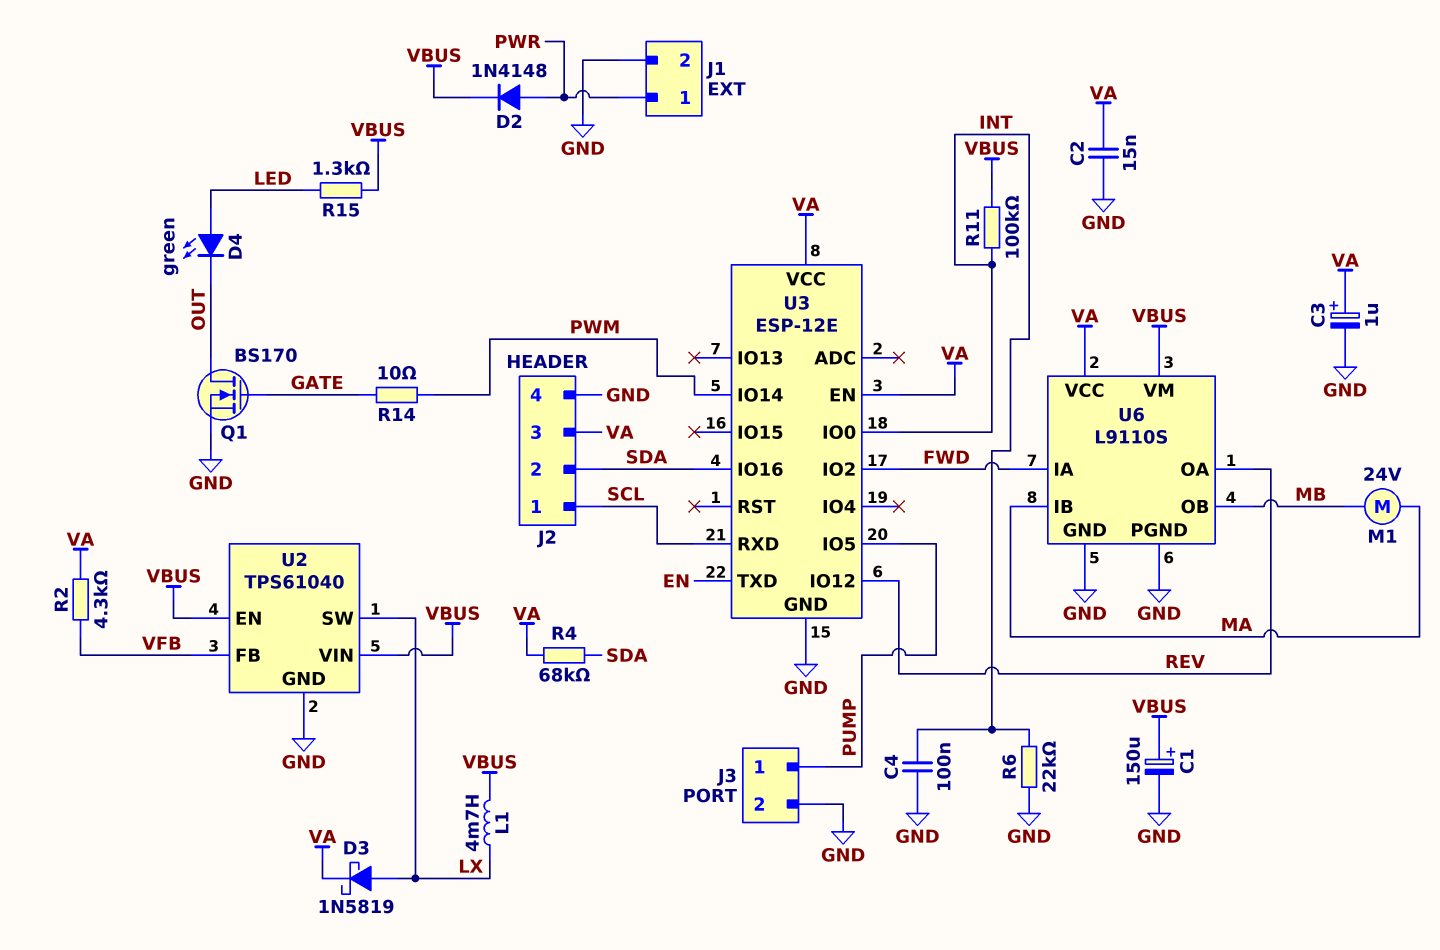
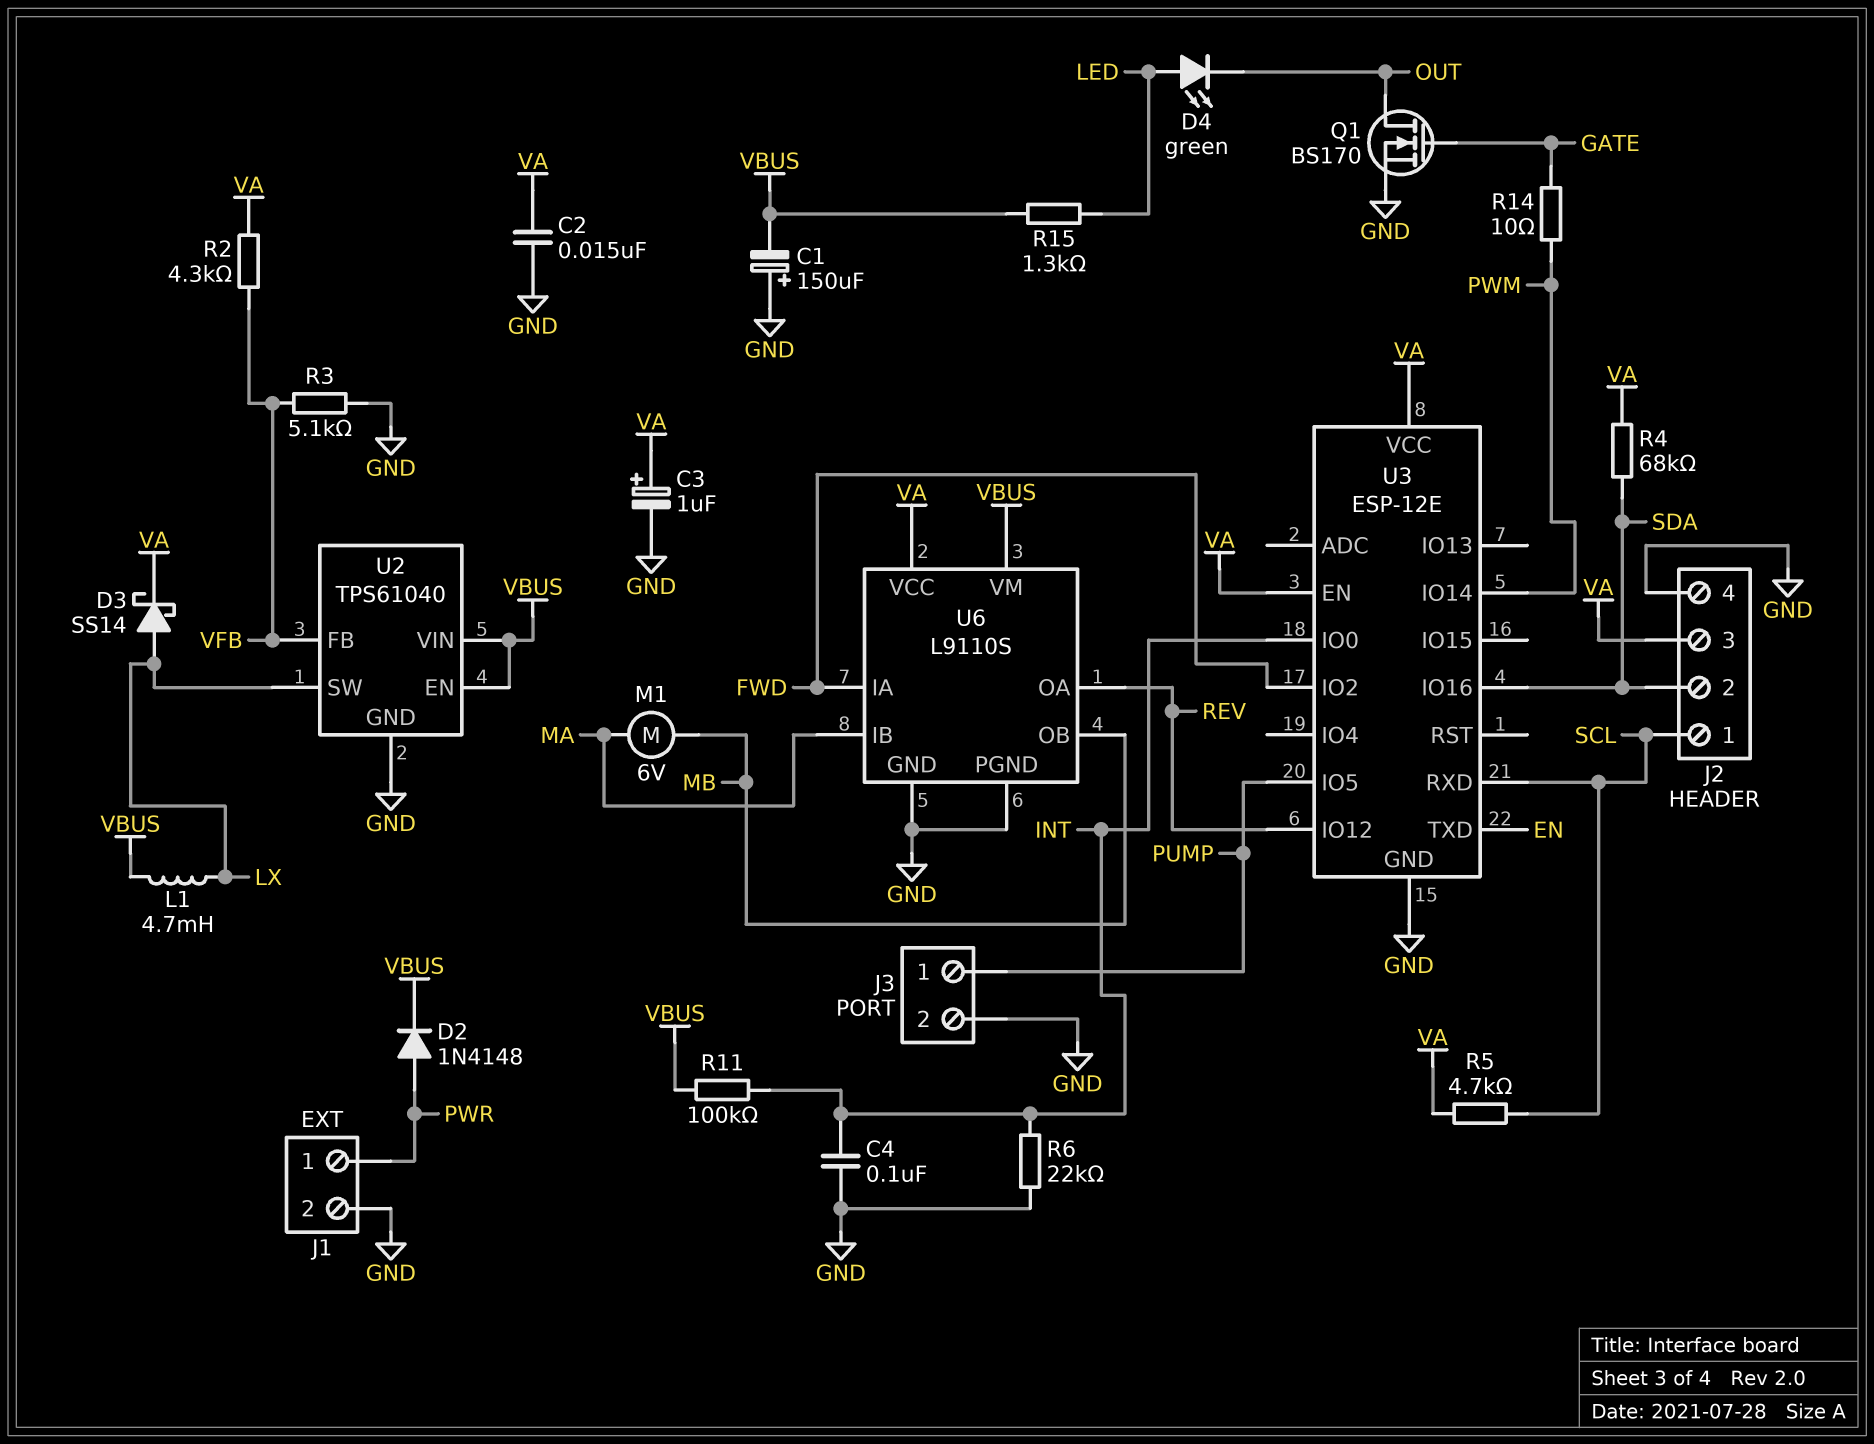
C1: 150uF (plus VBUS, minus GND) -> 150uF (plus GND, minus VBUS)
D3: schottky 1N5819 (A LX, K VA) -> schottky SS14 (A LX, K VA)
M1: motor 24V (MA, MB) -> motor 6V (MA, MB)
R3: none -> 5.1k (GND, VFB)
R5: none -> 4.7k (SCL, VA)

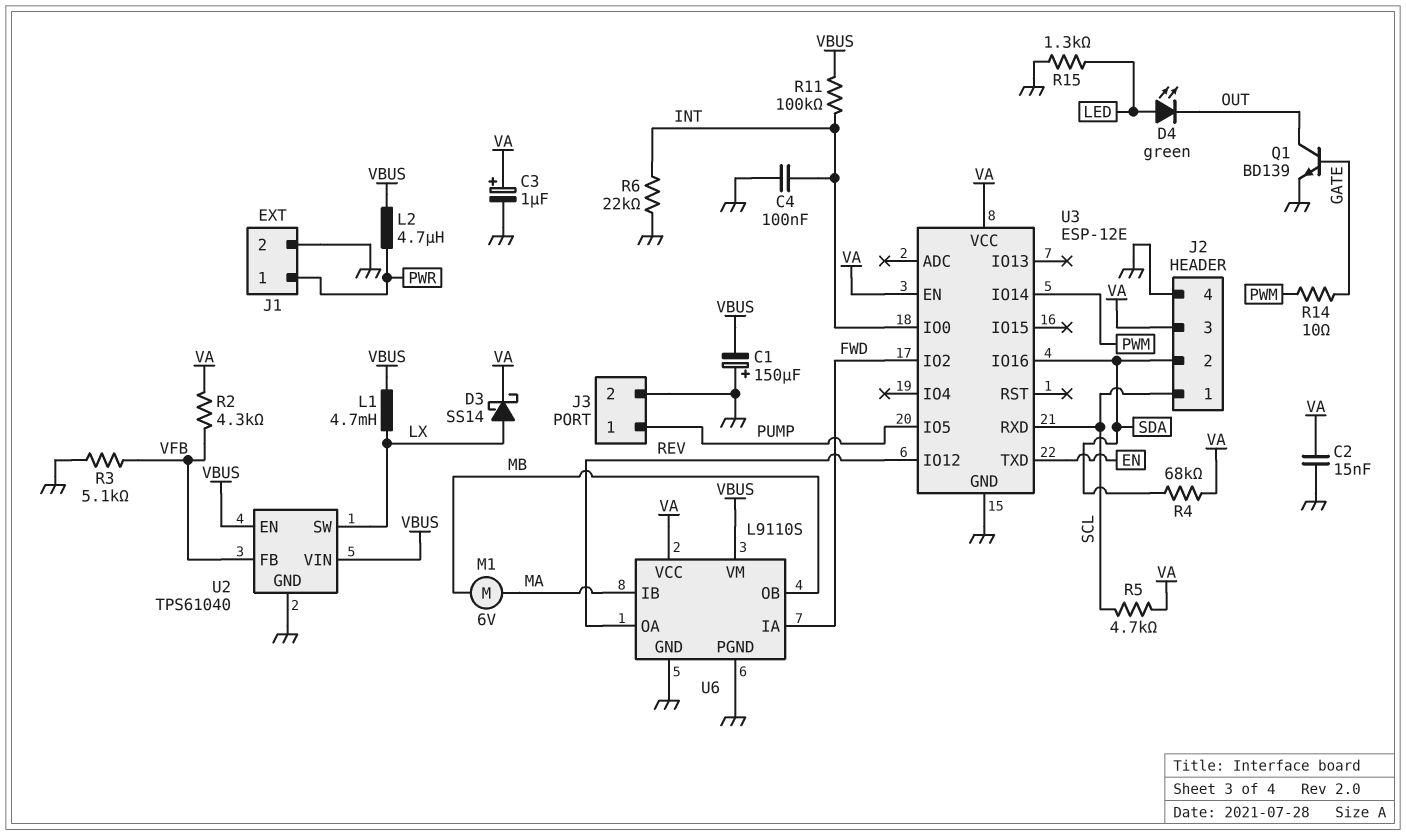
D2: diode 1N4148 (A PWR, K VBUS) -> none
L2: none -> 4.7uH (PWR, VBUS)
Q1: NMOS BS170 (G GATE, D OUT, S GND) -> NPN BD139 (B GATE, C OUT, E GND)
R15: 1.3k (LED, VBUS) -> 1.3k (GND, LED)

